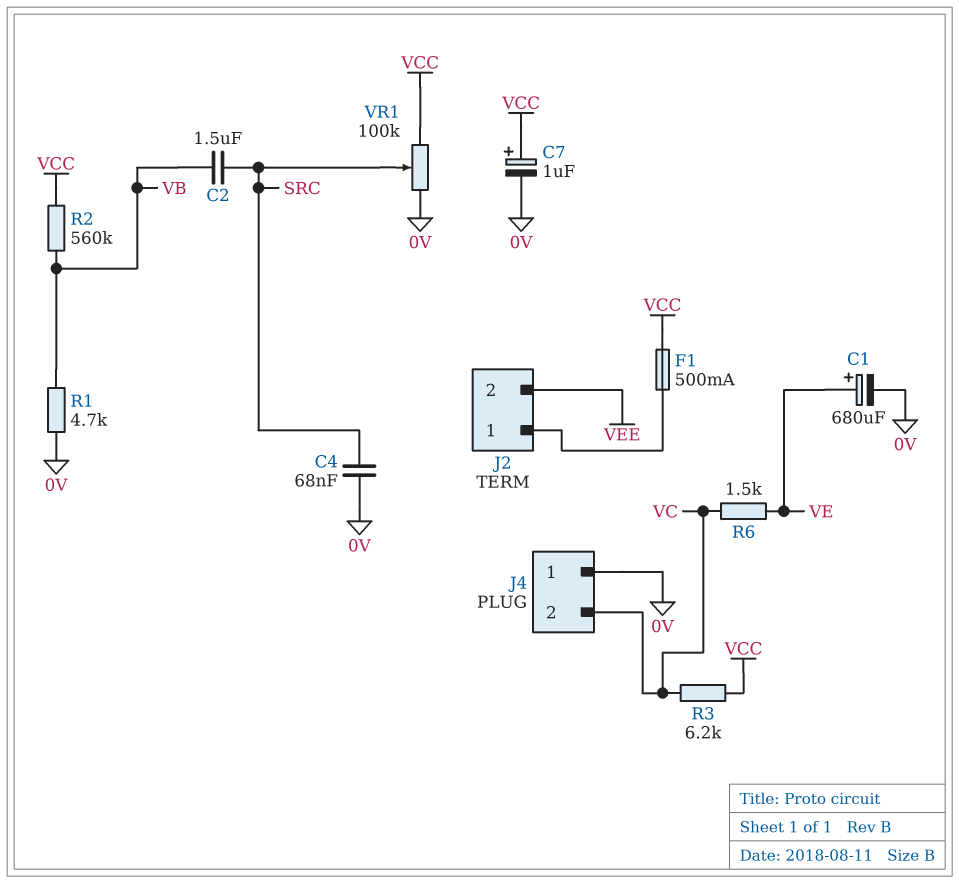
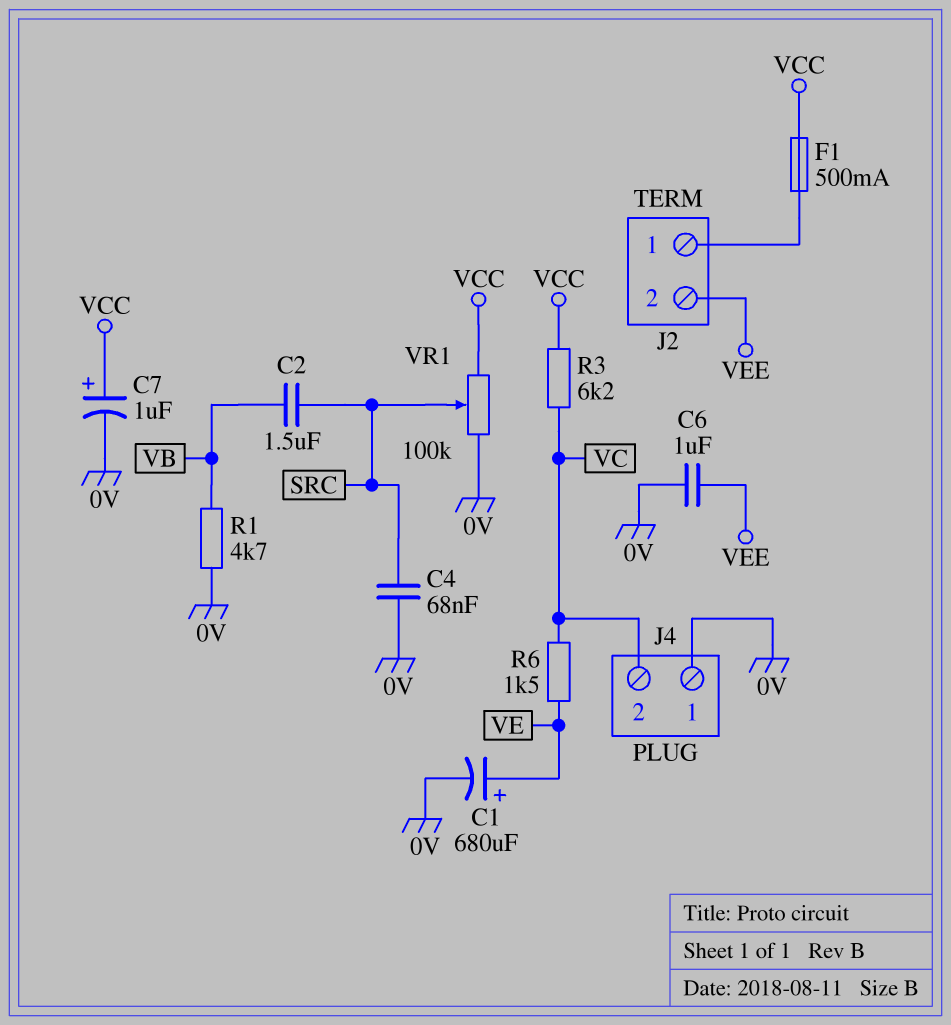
C6: none -> 1uF (0V, VEE)
R2: 560k (VB, VCC) -> none

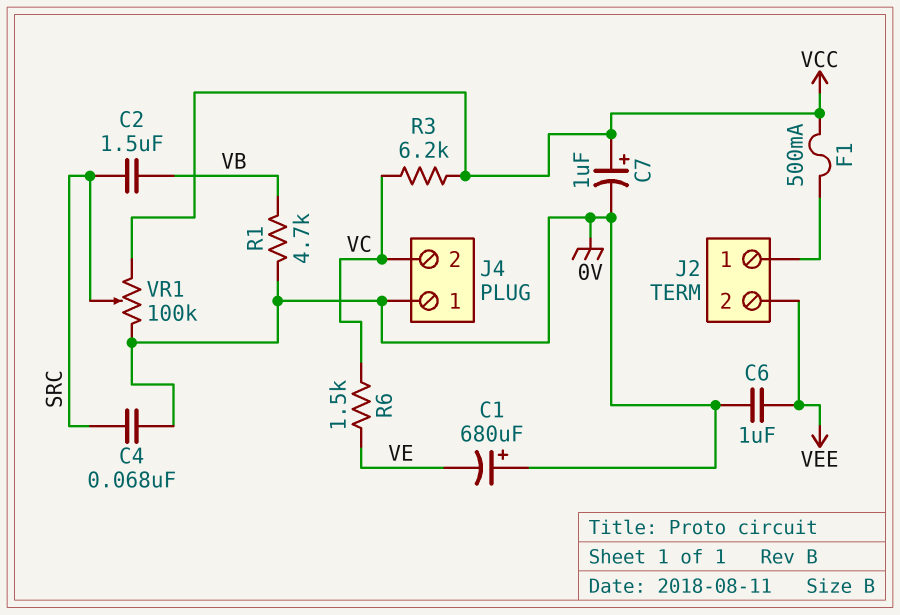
C1: 680uF (plus VE, minus 0V) -> 680uF (plus 0V, minus VE)

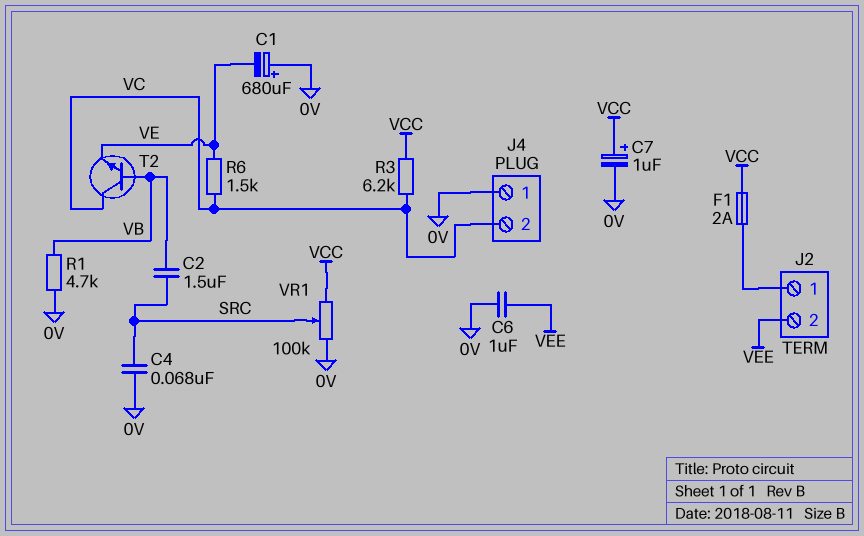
F1: 500mA (J2/1, VCC) -> 2A (J2/1, VCC)
T2: none -> NPN (B VB, C VC, E VE)

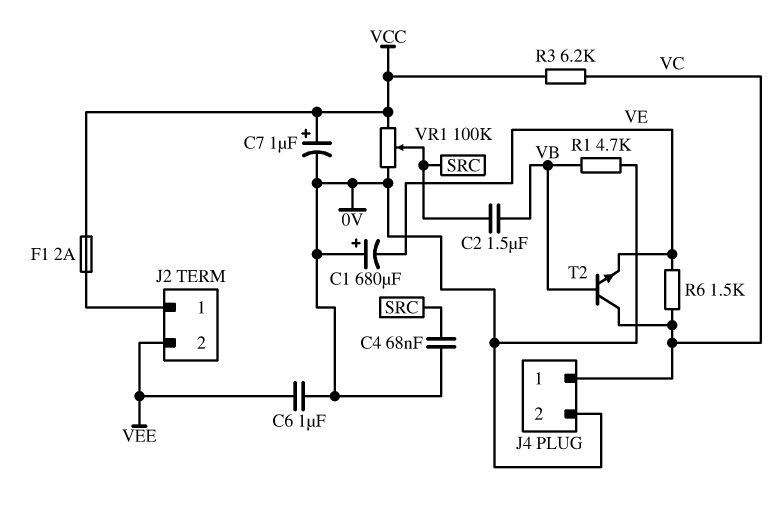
J4 pin 1: 0V -> VC
J4 pin 2: VC -> 0V

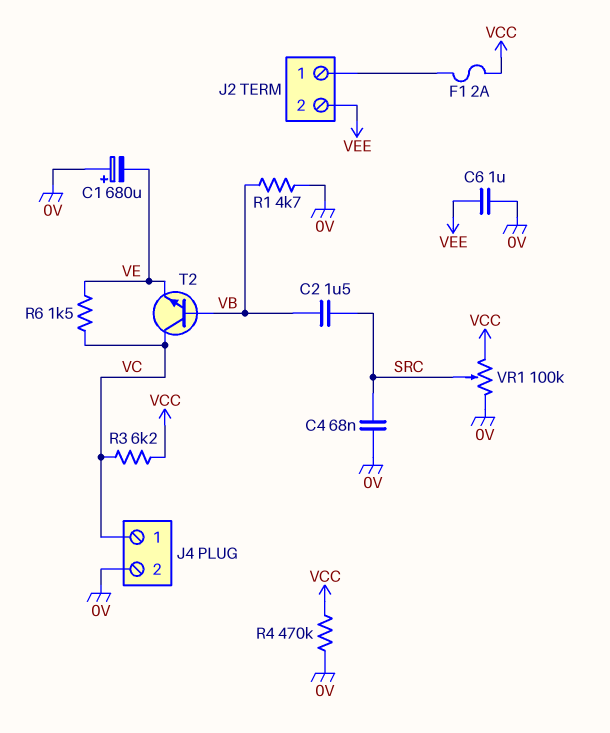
C7: 1uF (plus VCC, minus 0V) -> none
R4: none -> 470k (0V, VCC)

